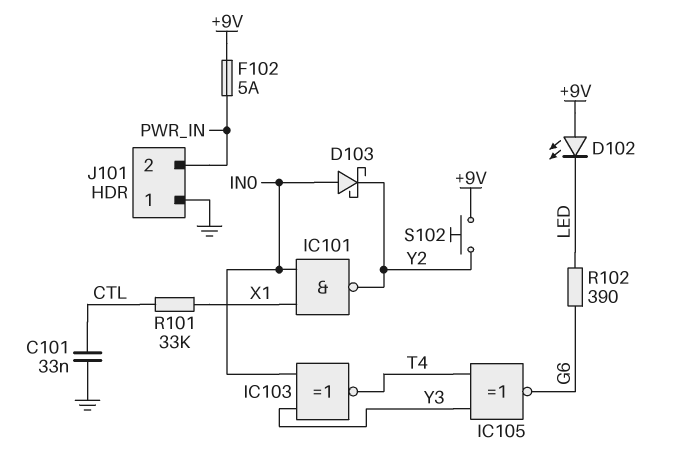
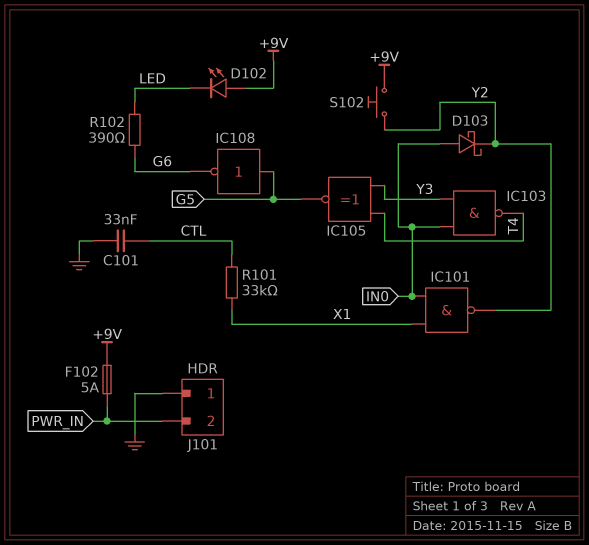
IC103: XNOR (in IN0, in Y3, out T4) -> NAND (in IN0, in Y3, out T4)
IC105: XNOR (in T4, in Y3, out G6) -> XNOR (in T4, in Y3, out G5)
IC108: none -> NOT (in G5, out G6)

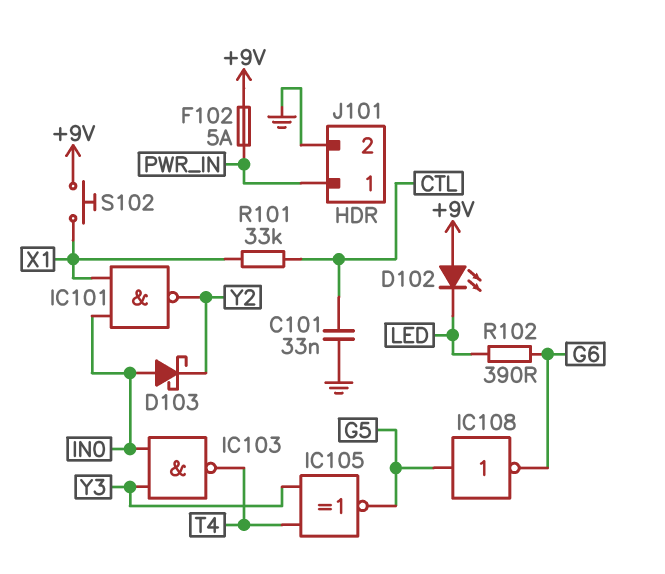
J101 pin 1: GND -> PWR_IN
J101 pin 2: PWR_IN -> GND
S102: button (+9V, Y2) -> button (+9V, X1)

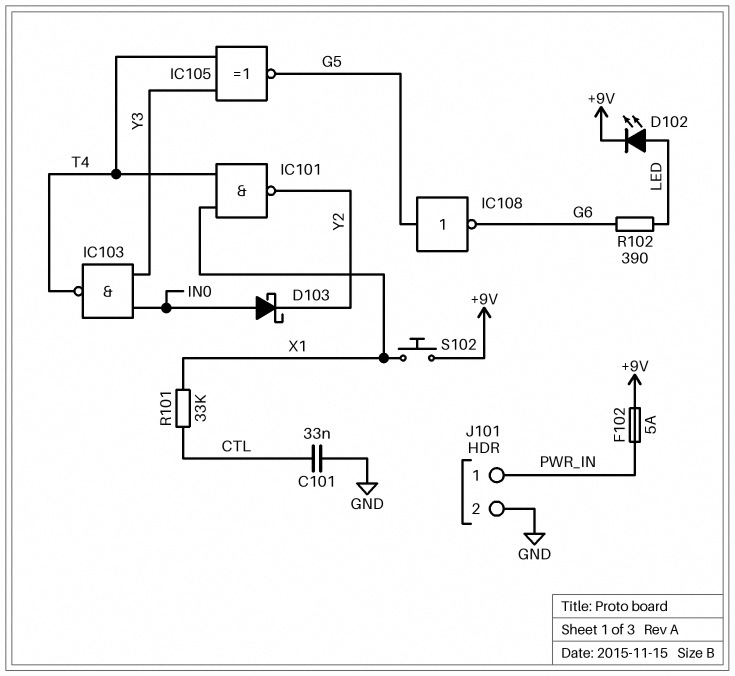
D102: LED (A +9V, K LED) -> LED (A LED, K +9V)
IC101: NAND (in IN0, in X1, out Y2) -> NAND (in T4, in X1, out Y2)

